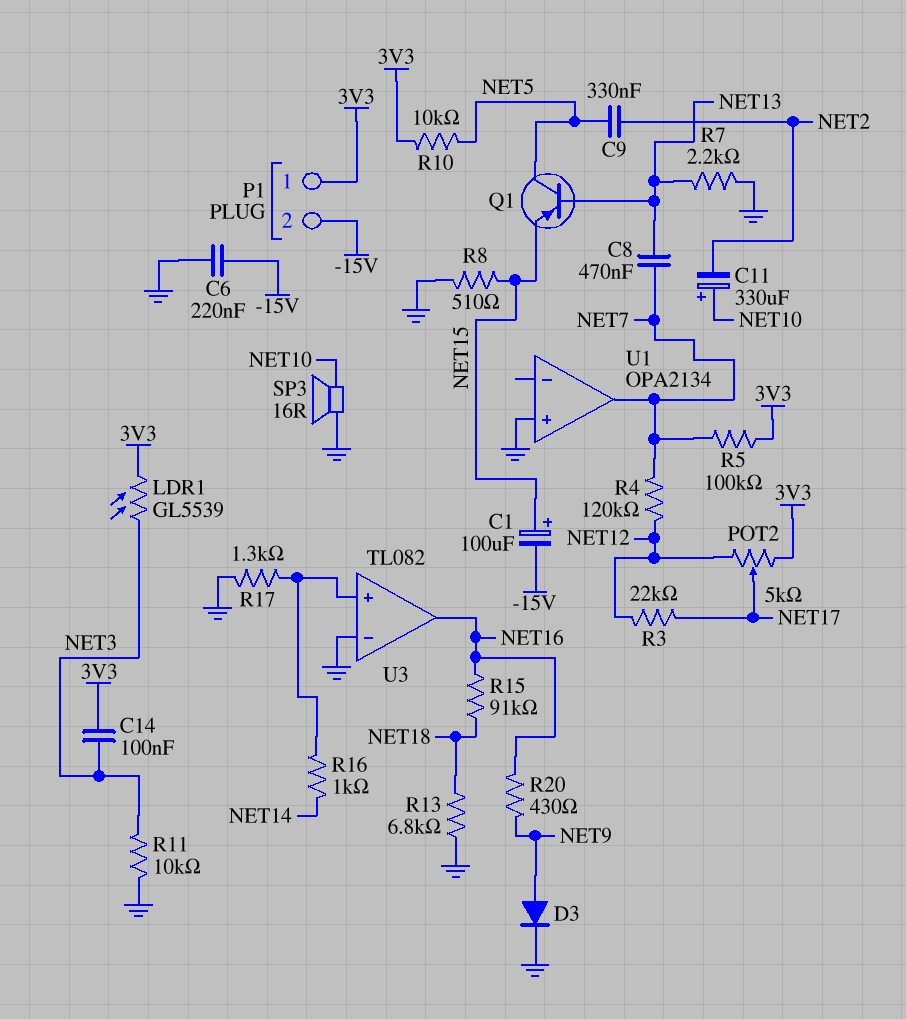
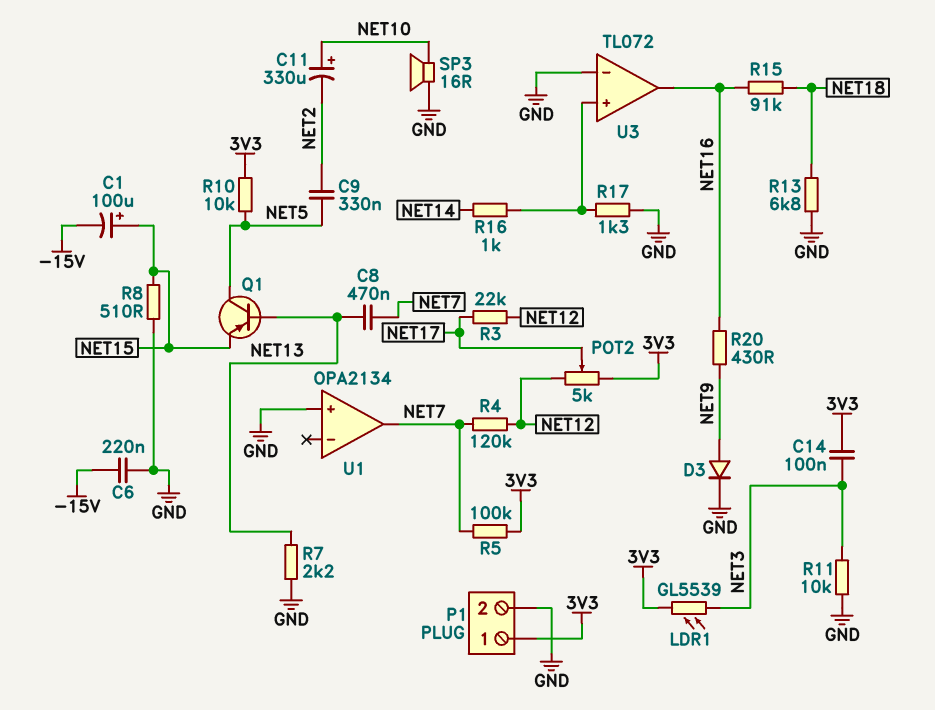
P1 pin 2: -15V -> GND
U3: TL082 -> TL072

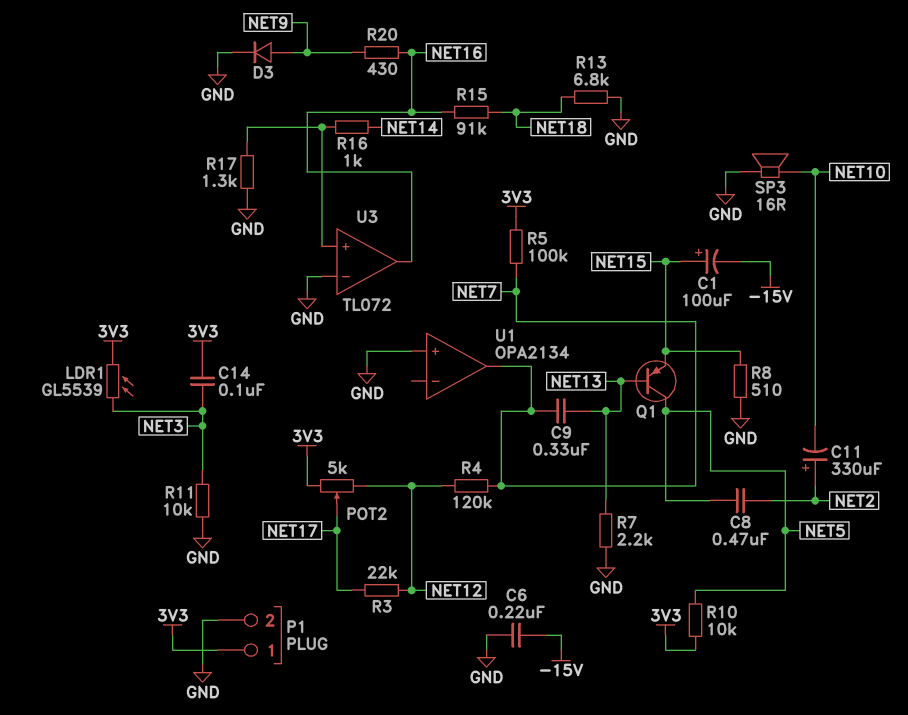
C8: 470nF (NET7, NET13) -> 470nF (NET2, NET5)
C9: 330nF (NET2, NET5) -> 330nF (NET7, NET13)
C11: 330uF (plus NET10, minus NET2) -> 330uF (plus NET2, minus NET10)

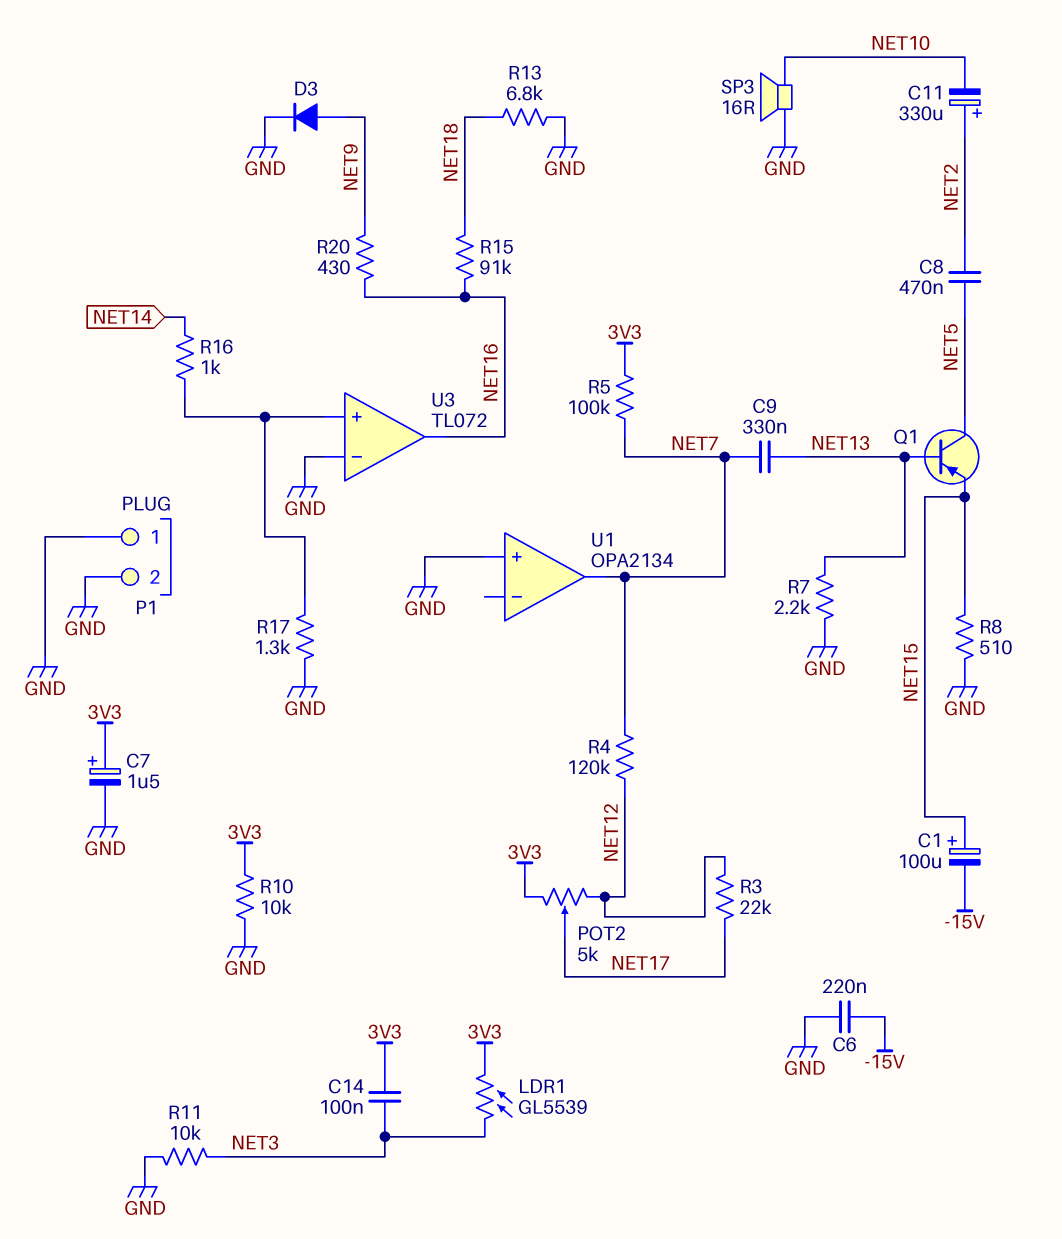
C7: none -> 1.5uF (plus 3V3, minus GND)
P1 pin 1: 3V3 -> GND
R10: 10k (3V3, NET5) -> 10k (3V3, GND)

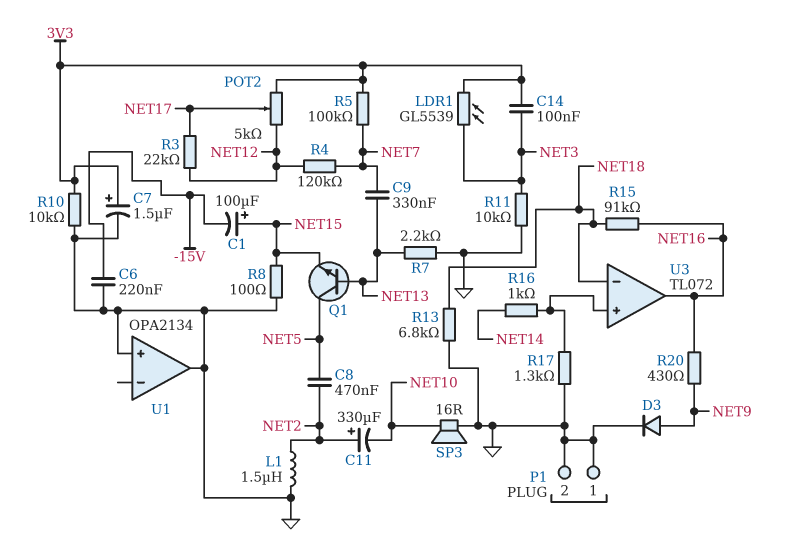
L1: none -> 1.5uH (GND, NET2)
Q1: PNP (B NET13, C NET5, E NET15) -> NPN (B NET13, C NET5, E NET15)
R8: 510 (GND, NET15) -> 100 (GND, NET15)
U1 pin out: NET7 -> GND
U3 pin in-: GND -> NET18

